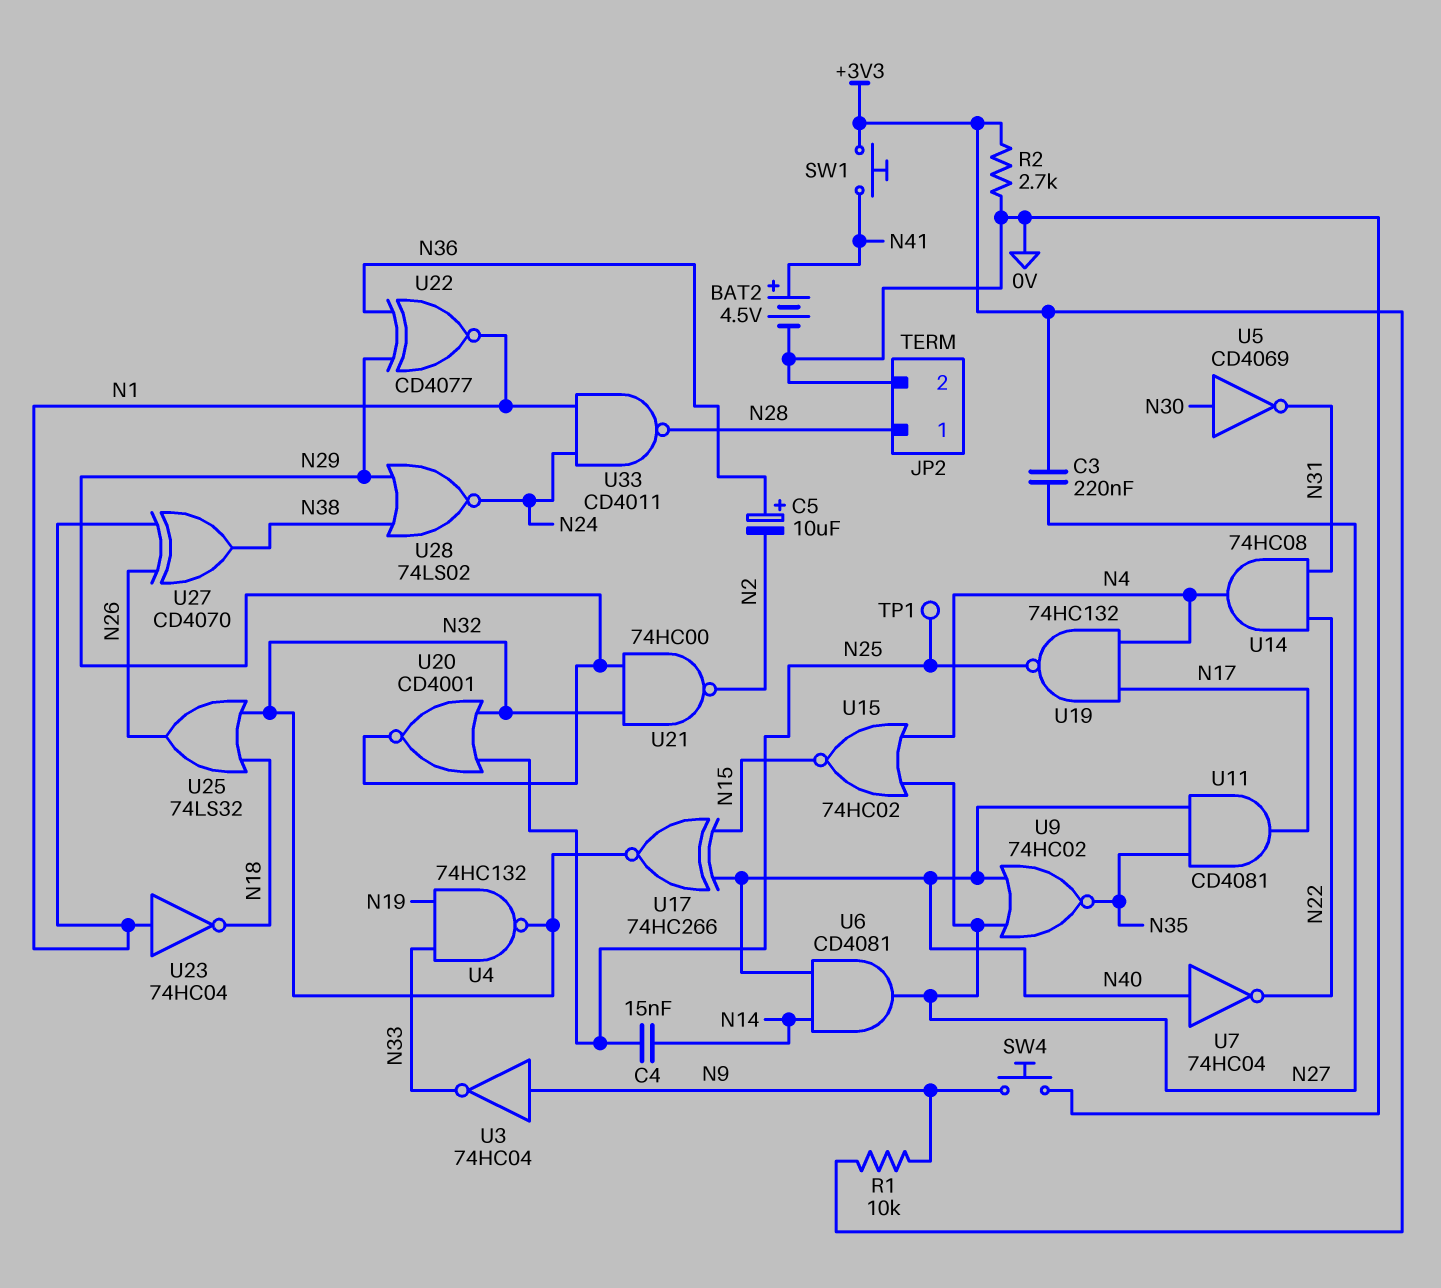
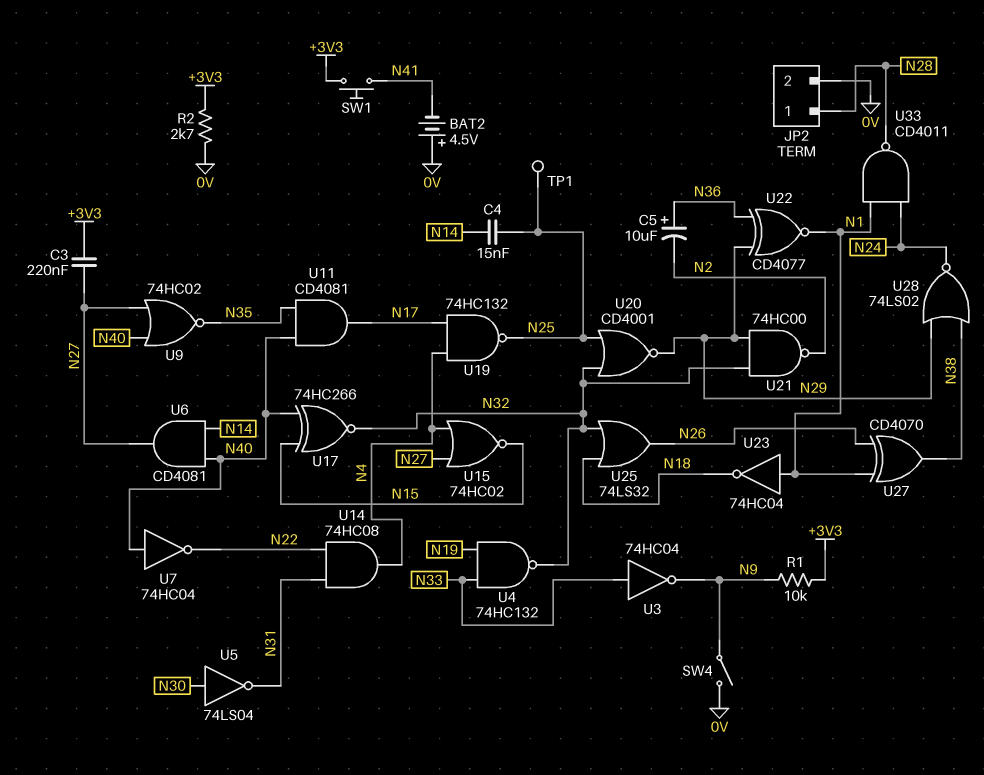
BAT2: 4.5V (plus N41, minus 0V) -> 4.5V (plus 0V, minus N41)
SW4: button (0V, N9) -> switch (0V, N9)
U3: NOT 74HC04 (in N9, out N33) -> NOT 74HC04 (in N33, out N9)
U5: NOT CD4069 (in N30, out N31) -> NOT 74LS04 (in N30, out N31)

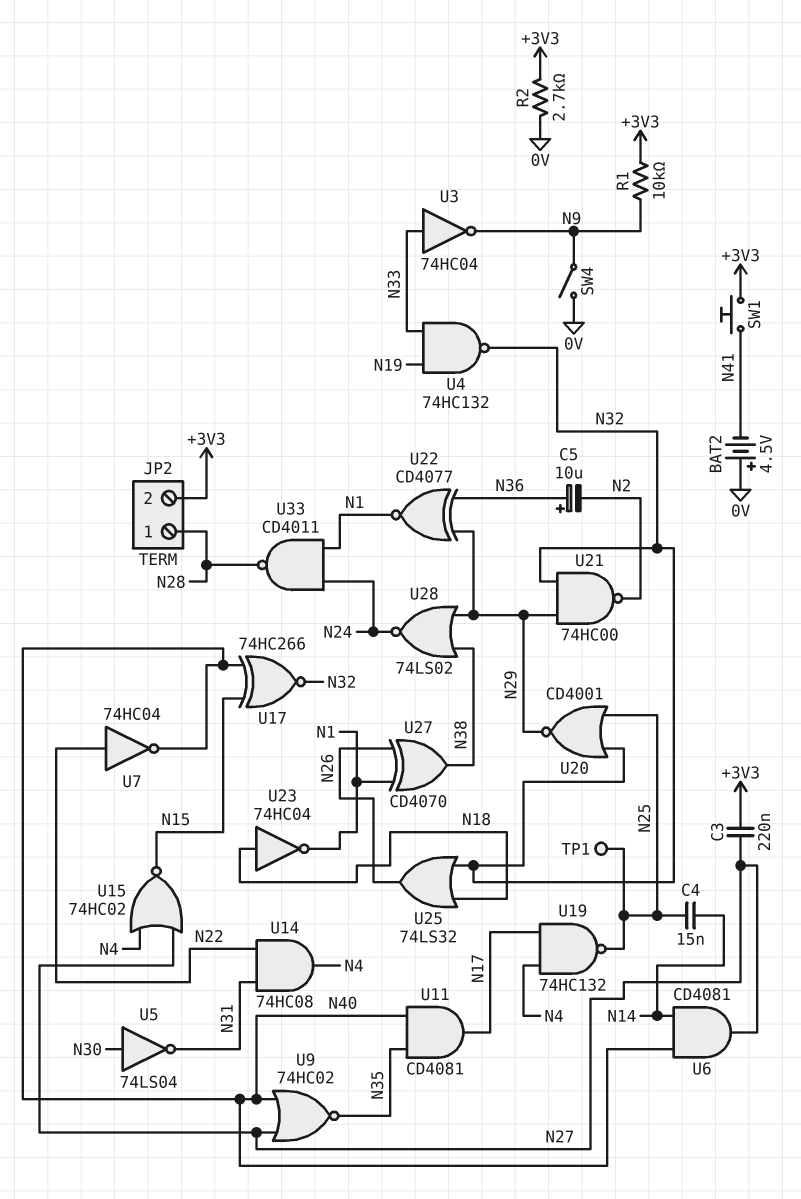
JP2 pin 2: 0V -> +3V3
U7: NOT 74HC04 (in N40, out N22) -> NOT 74HC04 (in N22, out N40)
U23: NOT 74HC04 (in N1, out N18) -> NOT 74HC04 (in N18, out N1)

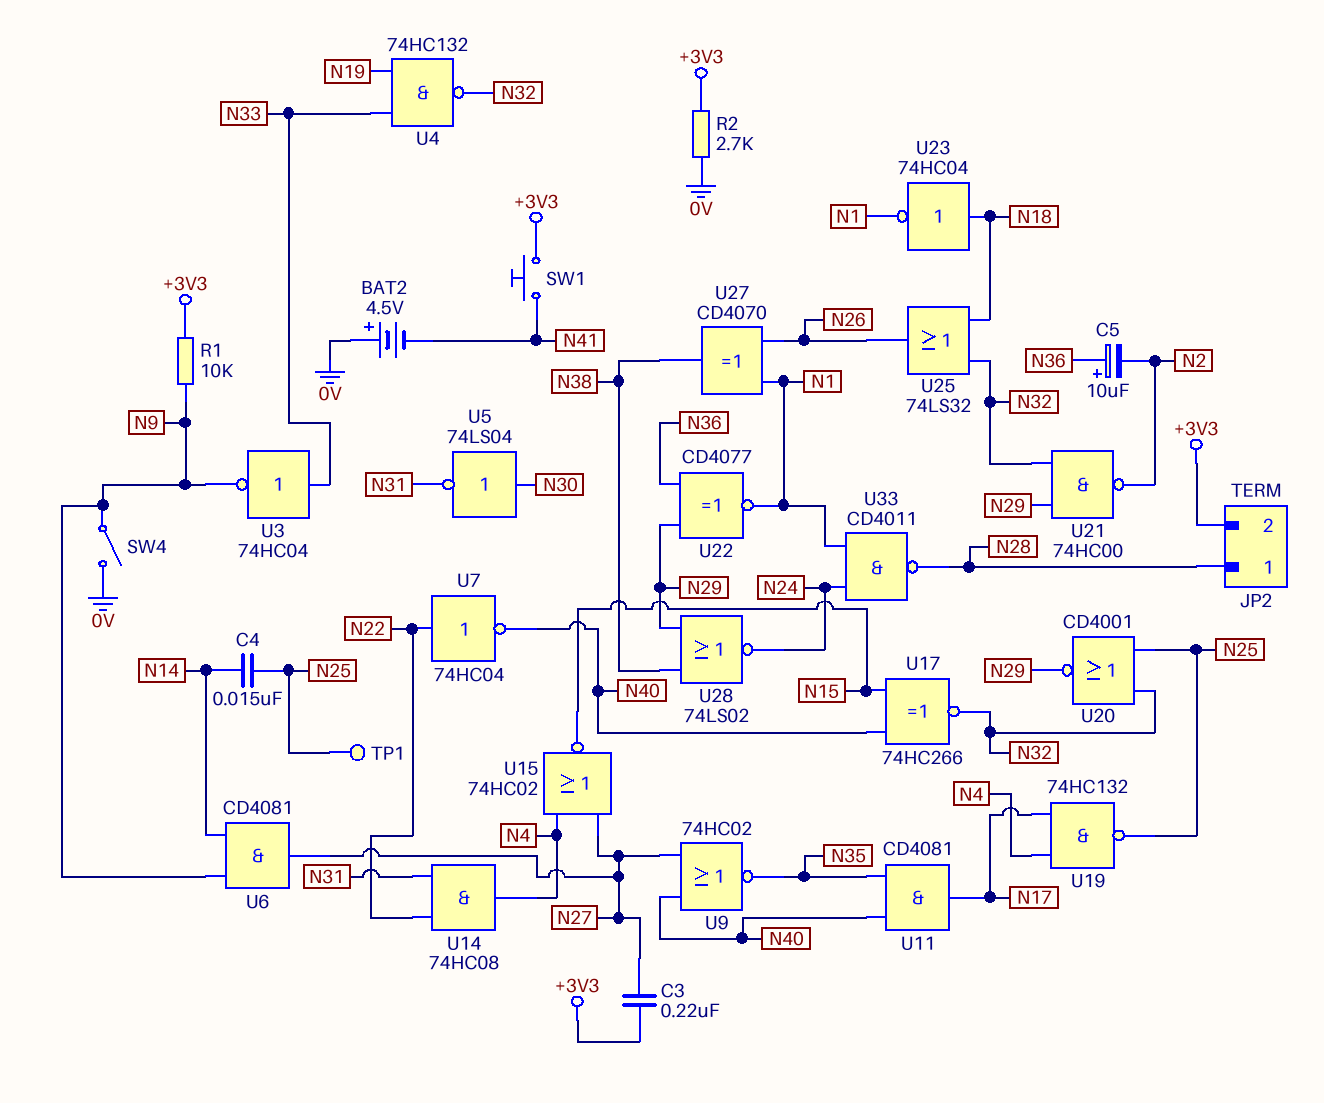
U6: AND CD4081 (in N14, in N40, out N27) -> AND CD4081 (in N9, in N14, out N27)

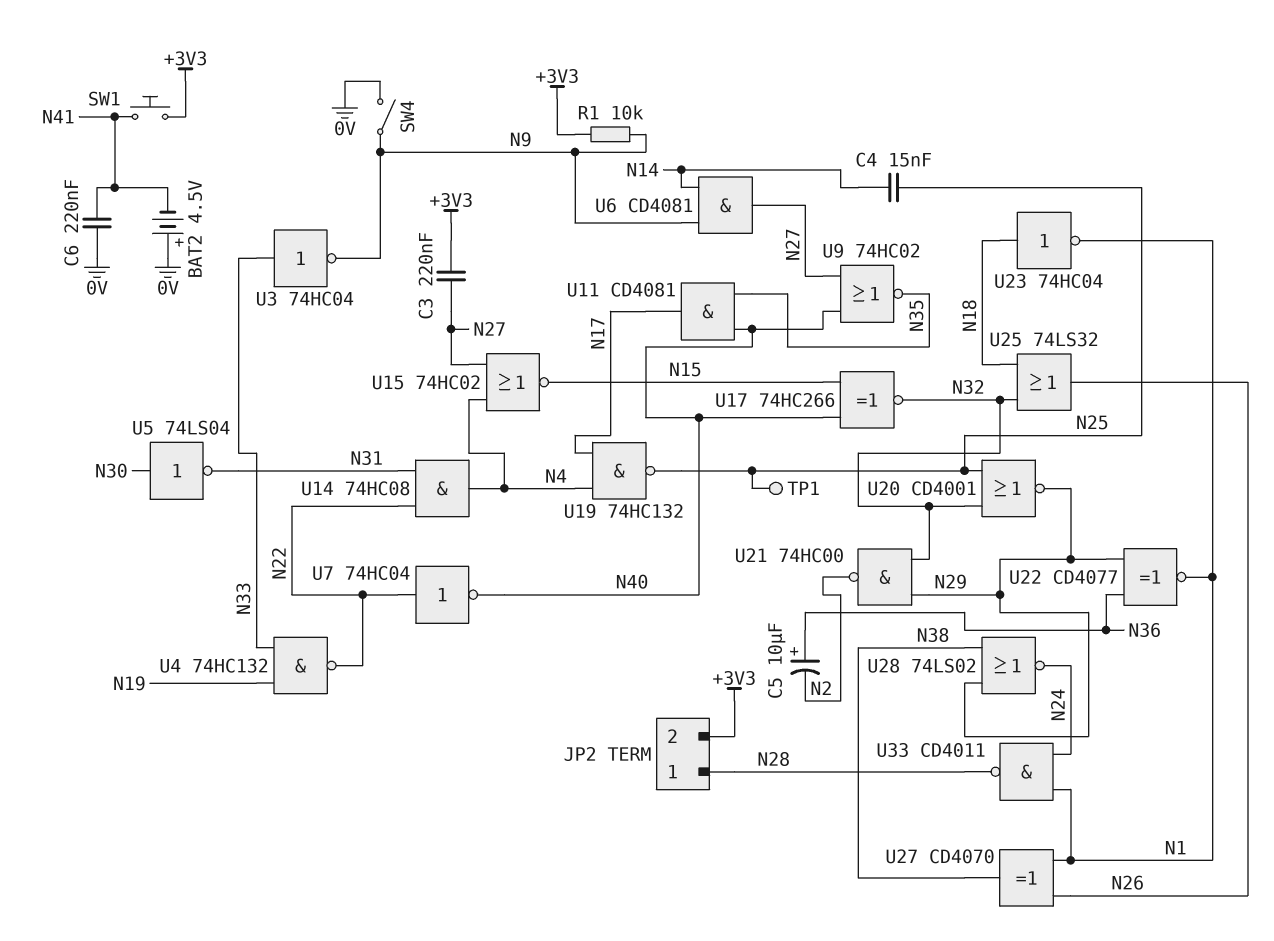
C6: none -> 220nF (0V, N41)
R2: 2.7k (+3V3, 0V) -> none
U4: NAND 74HC132 (in N19, in N33, out N32) -> NAND 74HC132 (in N19, in N33, out N22)

